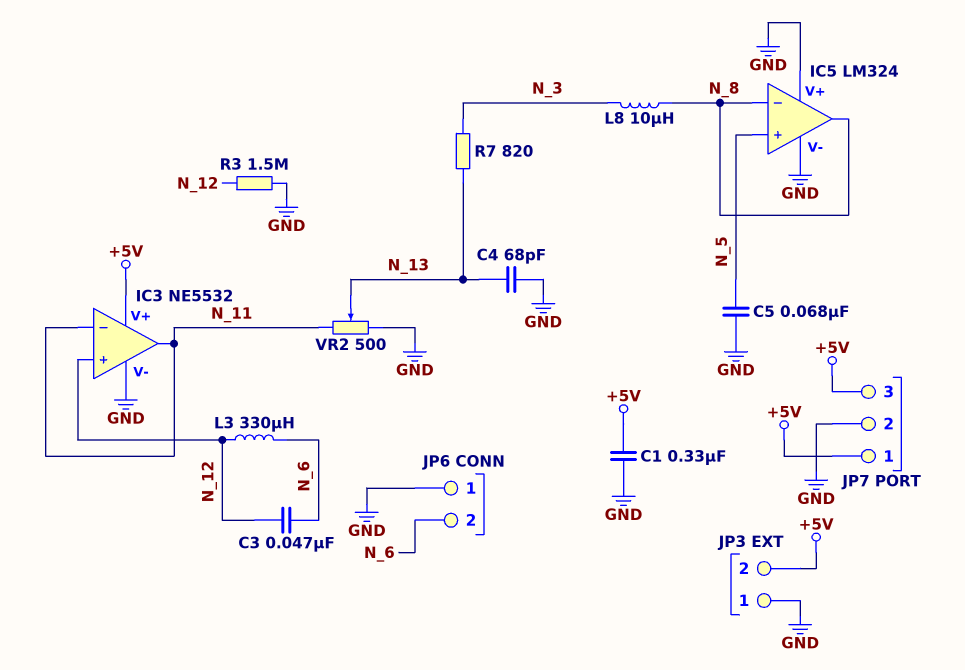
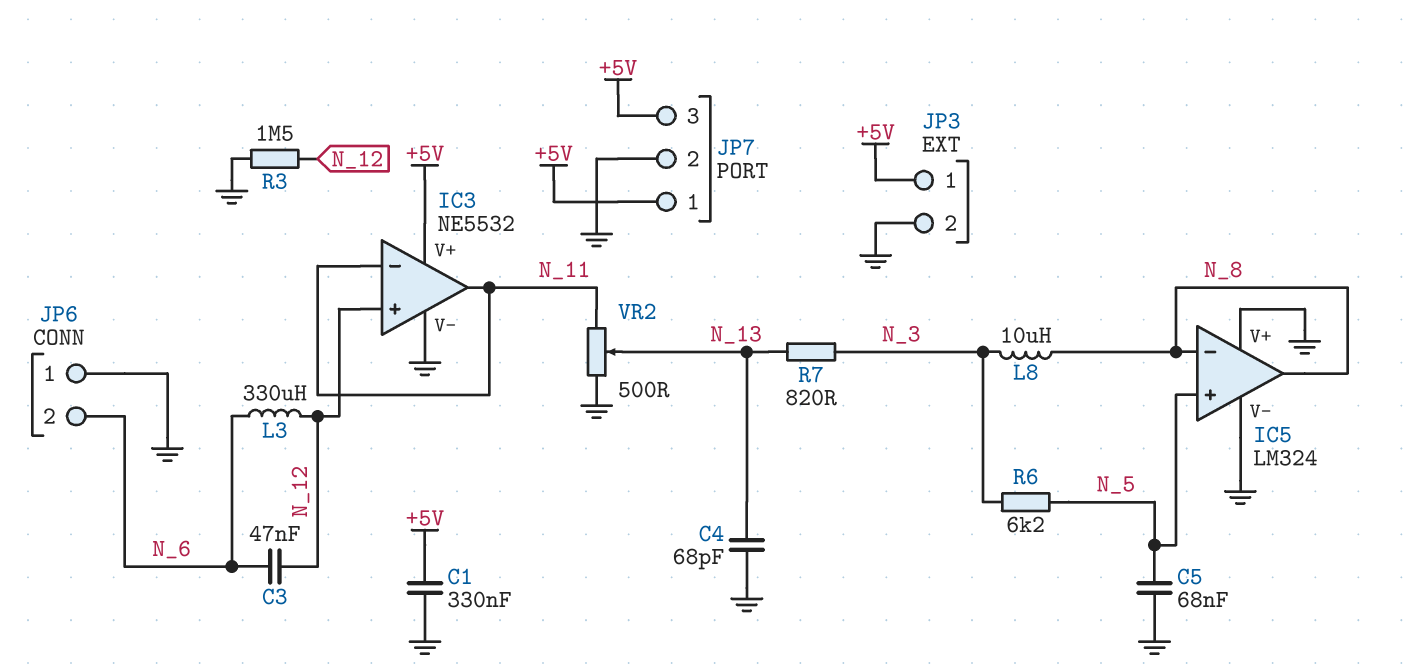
JP3 pin 1: GND -> +5V
JP3 pin 2: +5V -> GND
R6: none -> 6.2k (N_3, N_5)

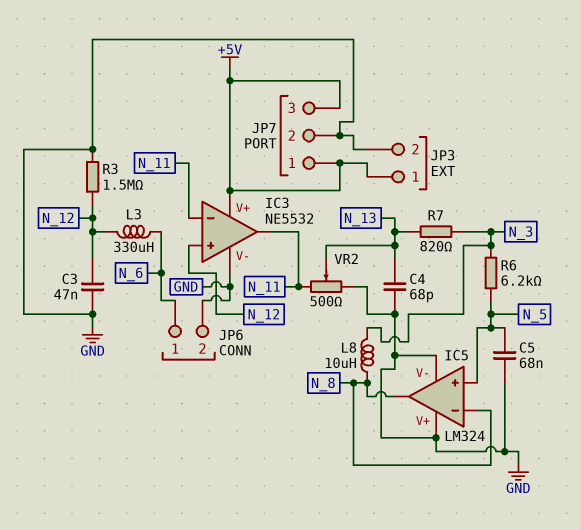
C1: 330nF (+5V, GND) -> none
C3: 47nF (N_6, N_12) -> 47nF (GND, N_12)
JP6 pin 1: GND -> N_6
JP6 pin 2: N_6 -> GND

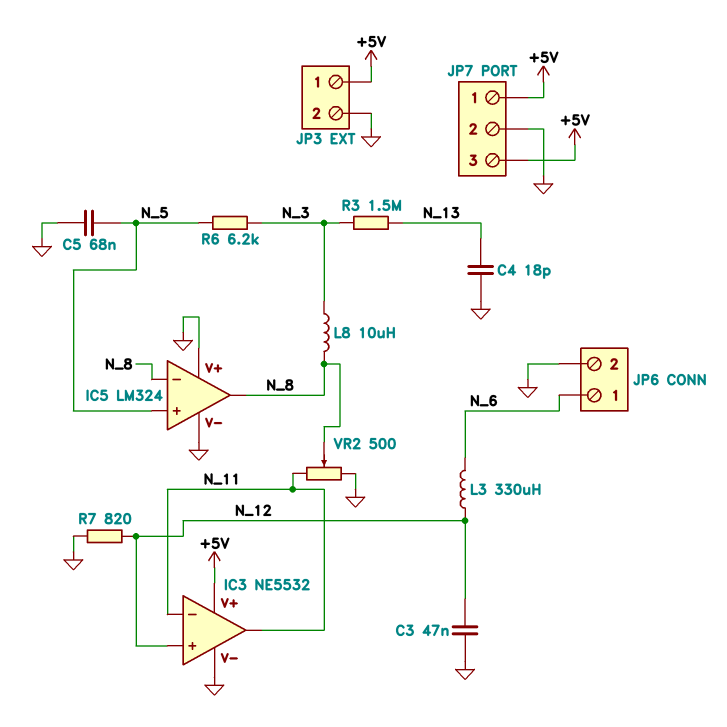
C4: 68pF (GND, N_13) -> 18pF (GND, N_13)
R3: 1.5M (GND, N_12) -> 1.5M (N_3, N_13)
R7: 820 (N_3, N_13) -> 820 (GND, N_12)
VR2: 500 (GND, N_11, wiper N_13) -> 500 (GND, N_11, wiper N_8)

